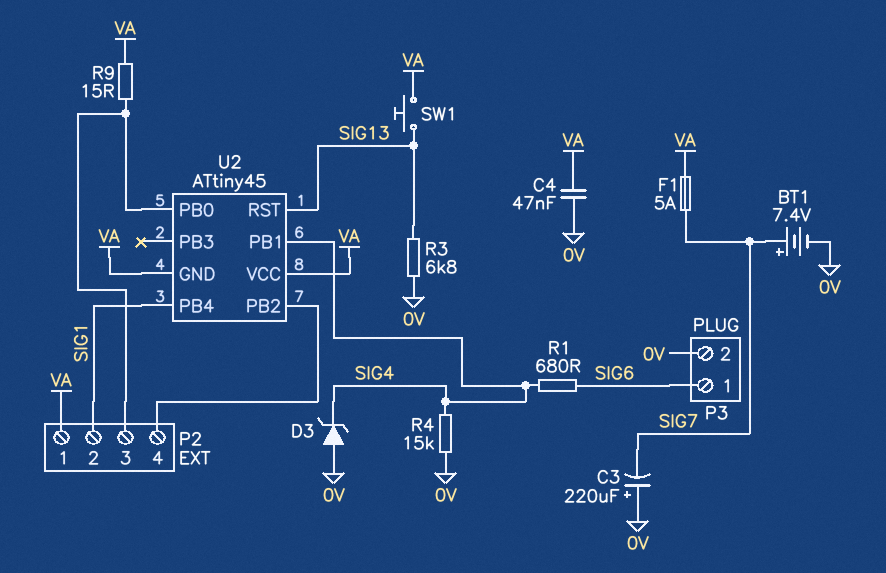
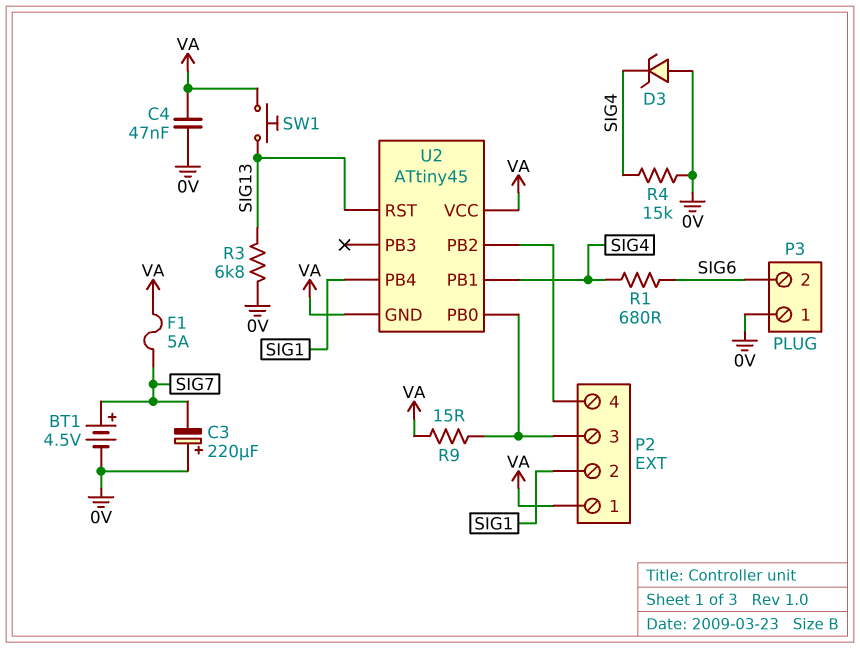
BT1: 7.4V (plus SIG7, minus 0V) -> 4.5V (plus SIG7, minus 0V)
P3 pin 1: SIG6 -> 0V
P3 pin 2: 0V -> SIG6

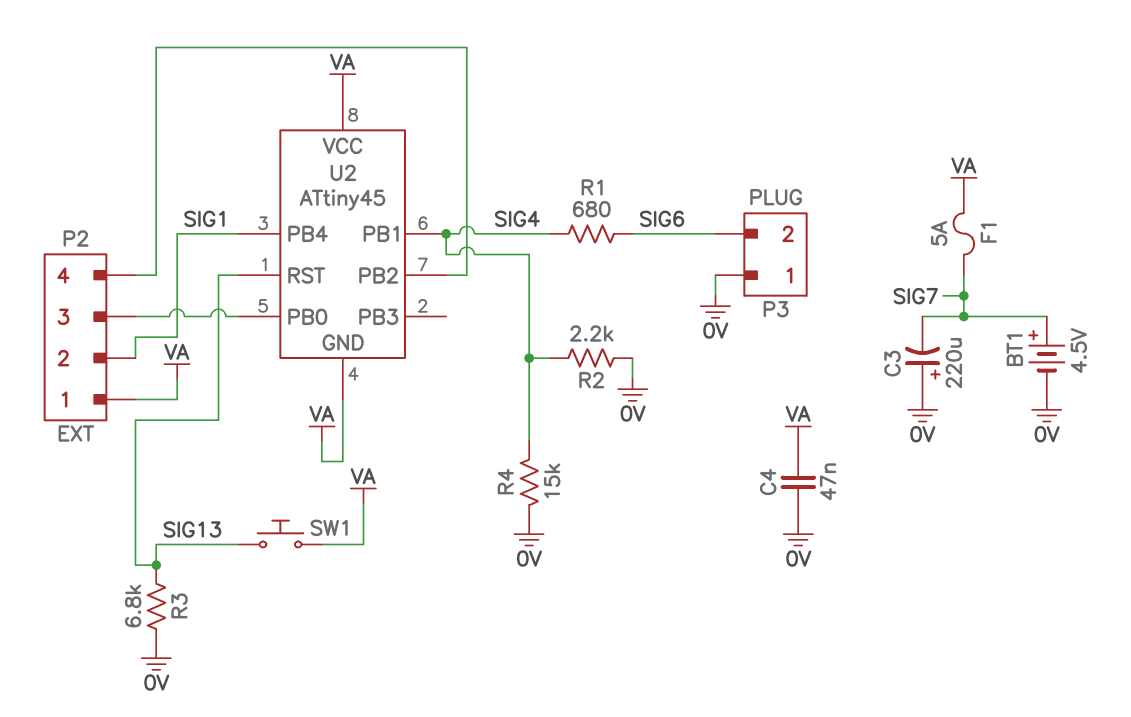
D3: zener (A 0V, K SIG4) -> none
R2: none -> 2.2k (0V, SIG4)
R9: 15 (P2/3, VA) -> none

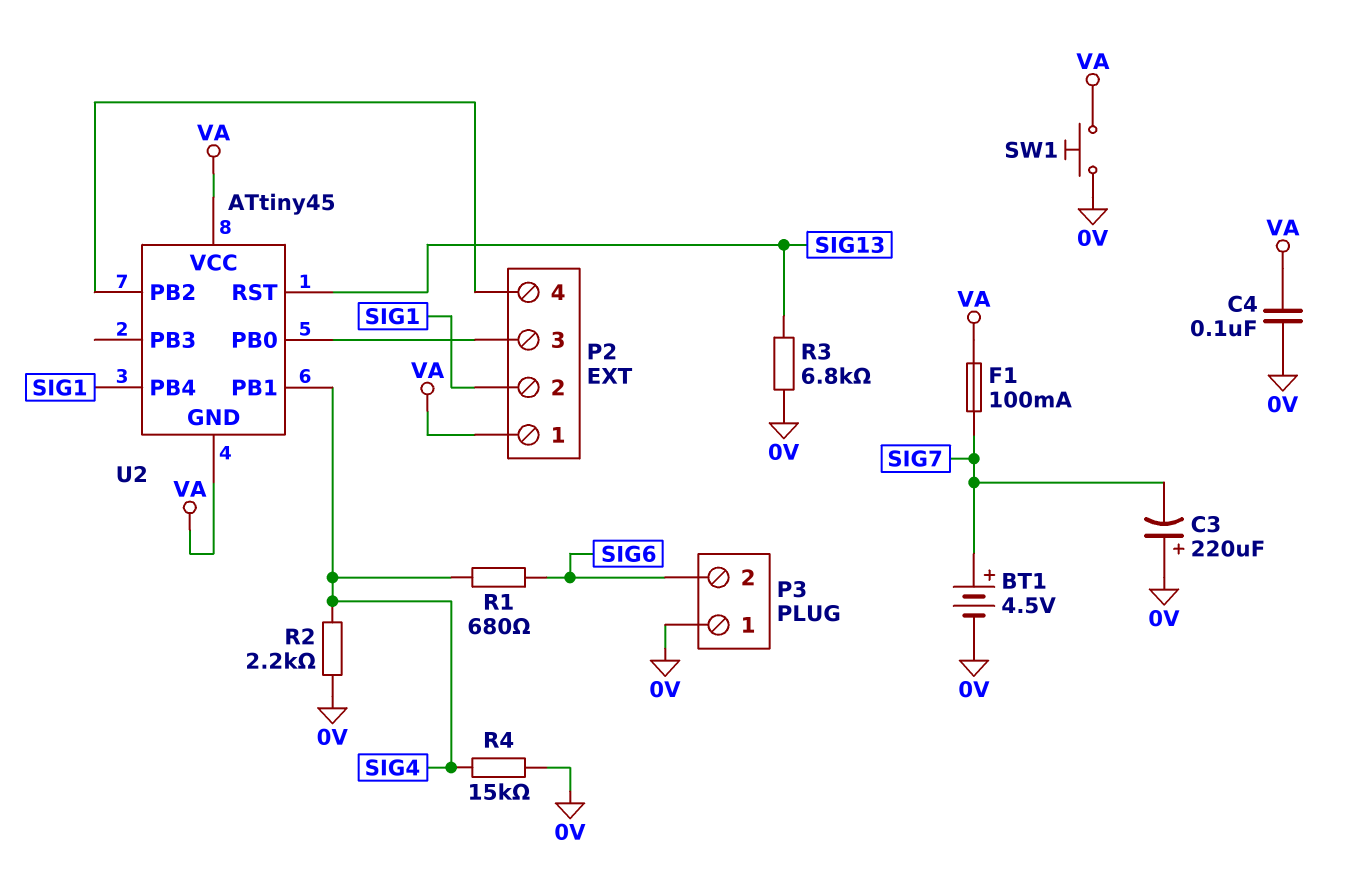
C4: 47nF (0V, VA) -> 100nF (0V, VA)
F1: 5A (SIG7, VA) -> 100mA (SIG7, VA)
SW1: button (SIG13, VA) -> button (0V, VA)

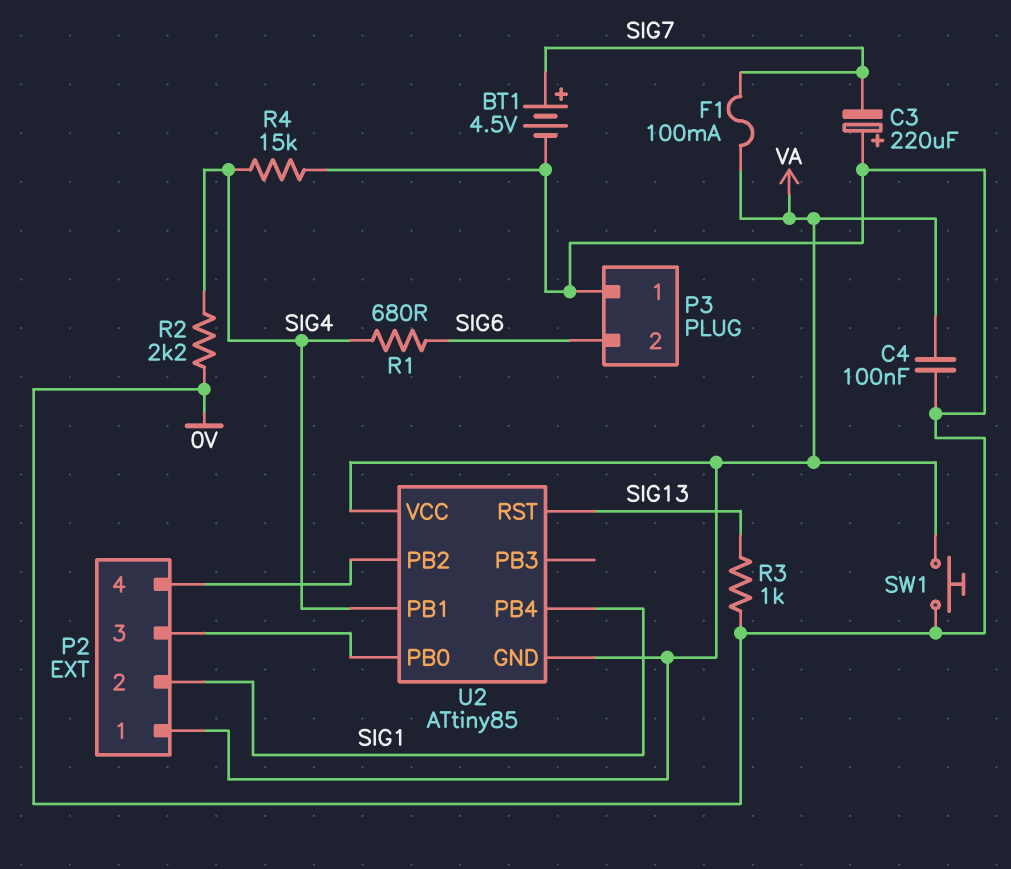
R3: 6.8k (0V, SIG13) -> 1k (0V, SIG13)
U2: ATtiny45 -> ATtiny85

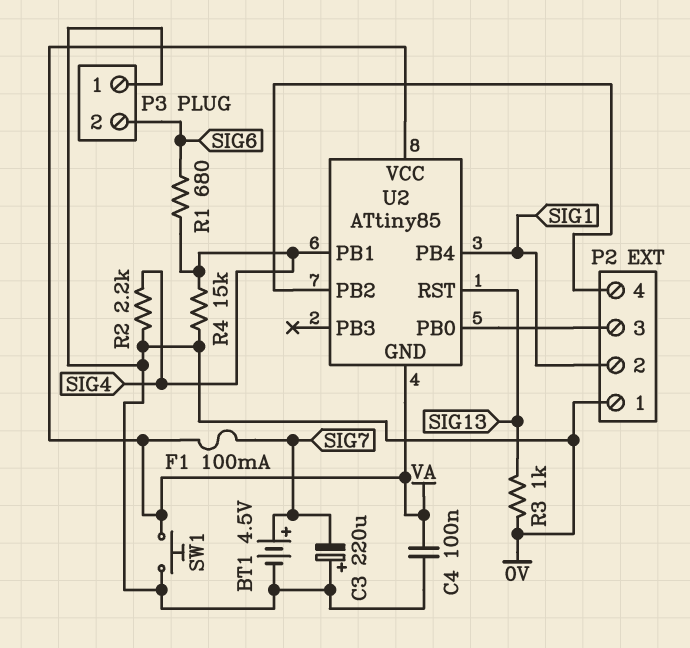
P2 pin 1: VA -> 0V

